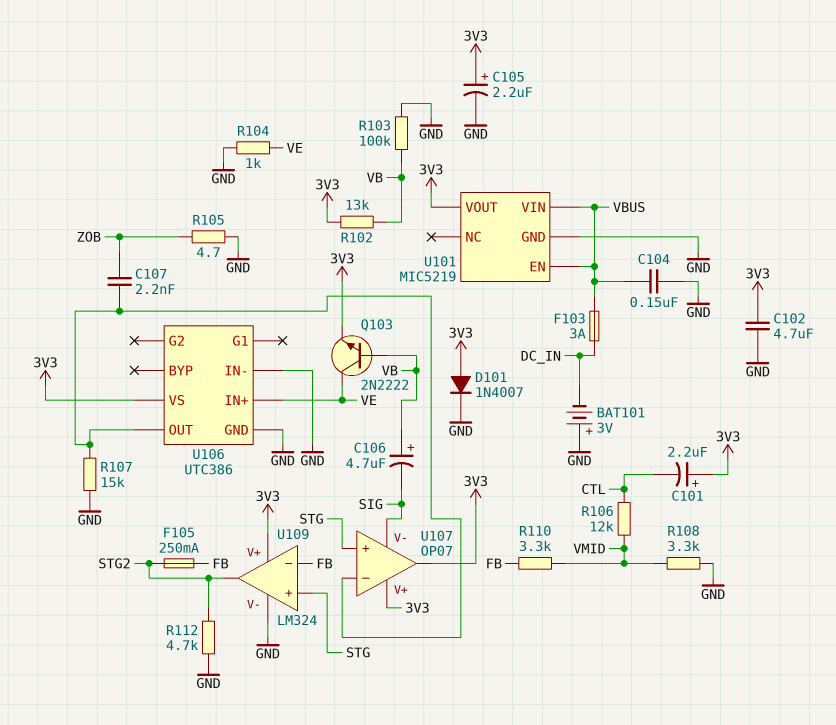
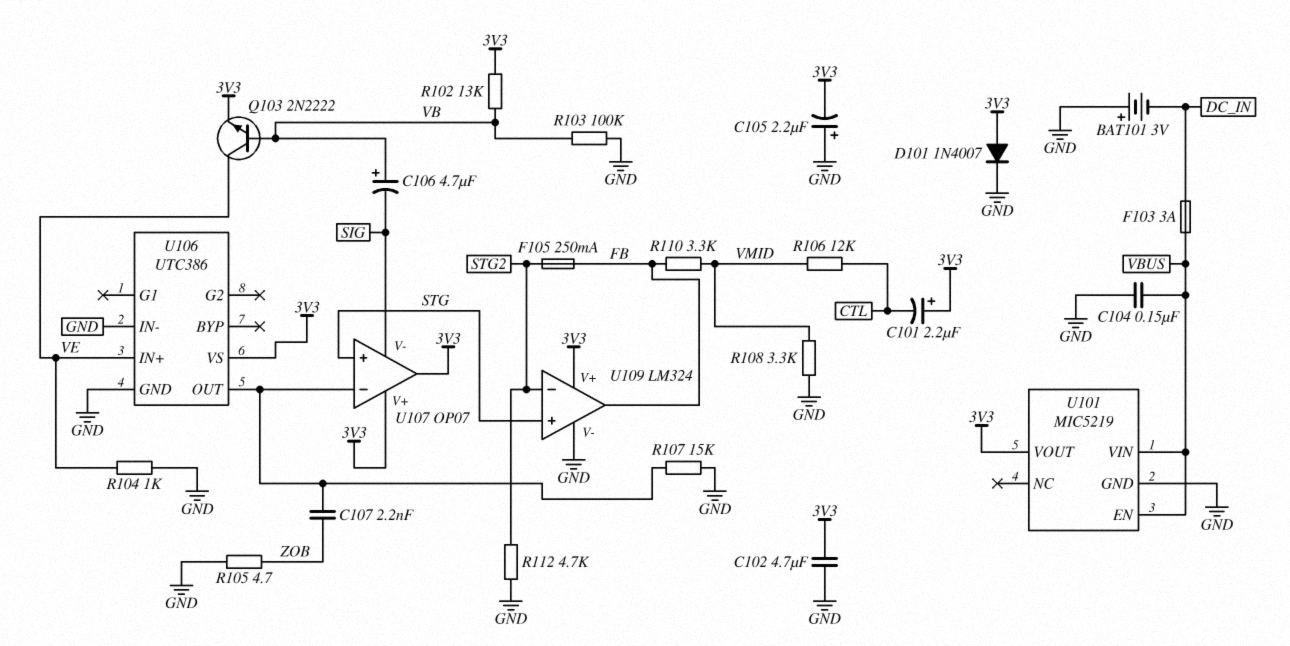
C105: 2.2uF (plus 3V3, minus GND) -> 2.2uF (plus GND, minus 3V3)
U109 pin in-: FB -> STG2
U109 pin out: STG2 -> FB

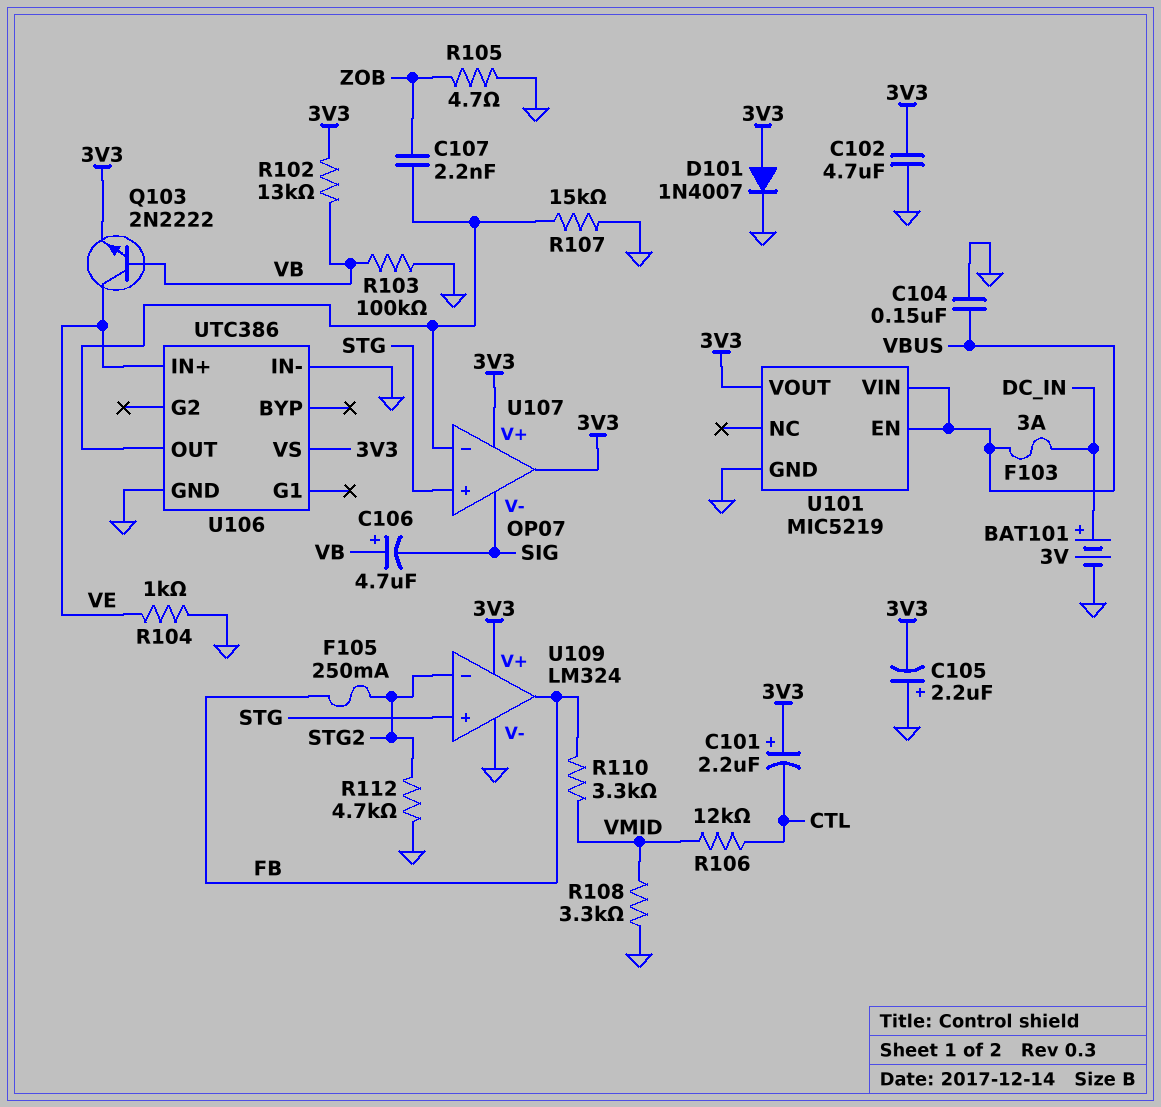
BAT101: 3V (plus GND, minus DC_IN) -> 3V (plus DC_IN, minus GND)

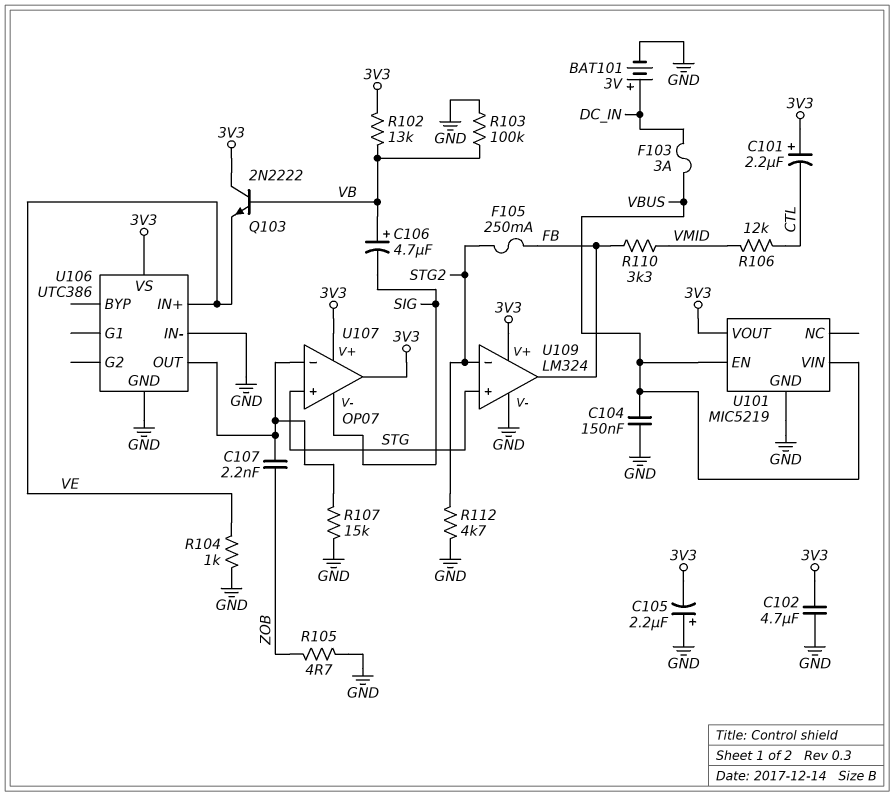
D101: diode 1N4007 (A 3V3, K GND) -> none
Q103: NPN 2N2222 (B VB, C VE, E 3V3) -> NPN 2N2222 (B VB, C 3V3, E VE)
R108: 3.3k (GND, VMID) -> none

